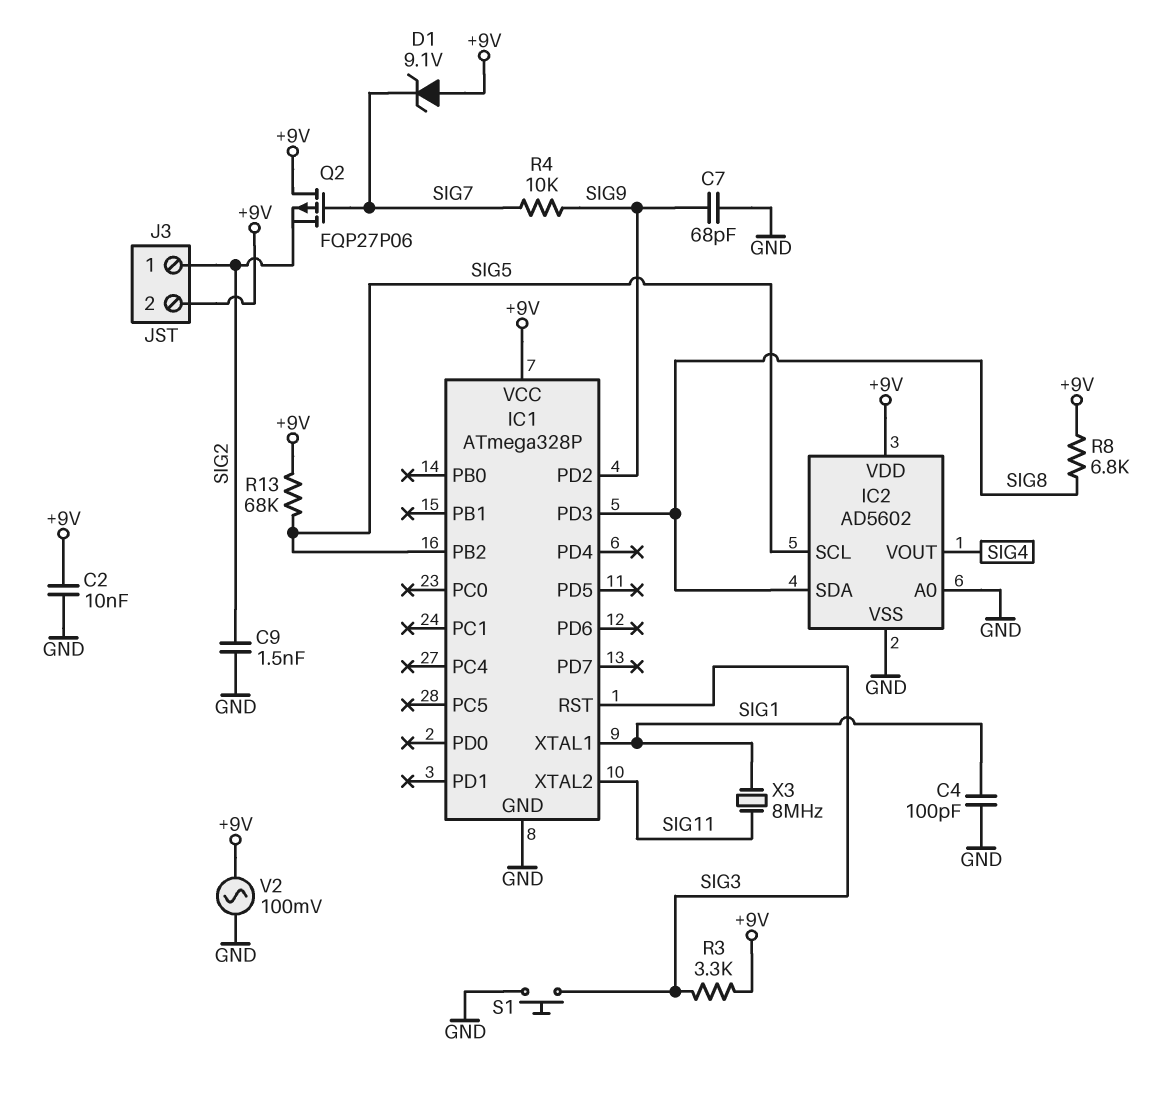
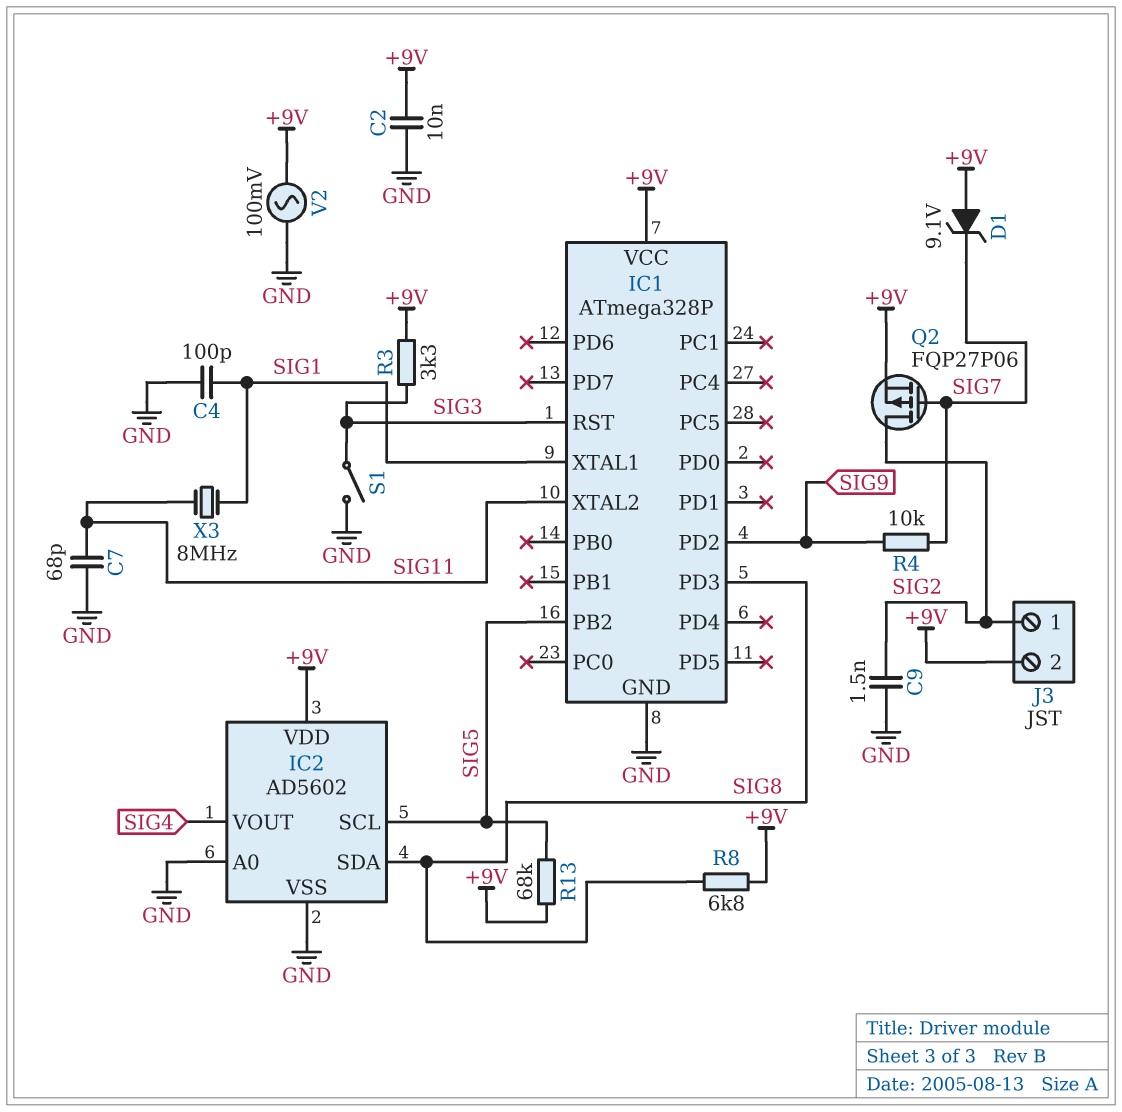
C7: 68pF (GND, SIG9) -> 68pF (GND, SIG11)
Q2: PMOS FQP27P06 (G SIG7, D +9V, S SIG2) -> PMOS FQP27P06 (G SIG7, D SIG2, S +9V)
S1: button (GND, SIG3) -> switch (GND, SIG3)

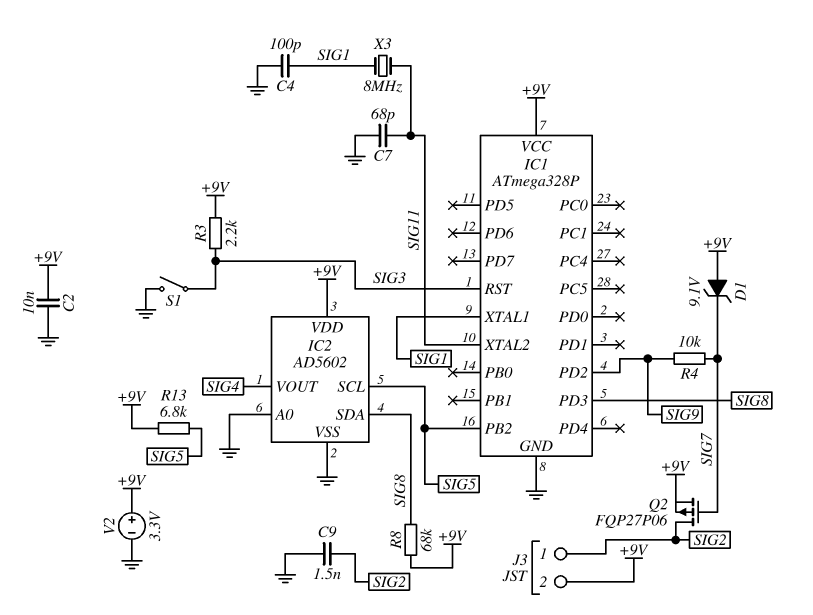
R3: 3.3k (+9V, SIG3) -> 2.2k (+9V, SIG3)
R8: 6.8k (+9V, SIG8) -> 68k (+9V, SIG8)
R13: 68k (+9V, SIG5) -> 6.8k (+9V, SIG5)
V2: AC 100mV (+9V, GND) -> 3.3V (plus +9V, minus GND)

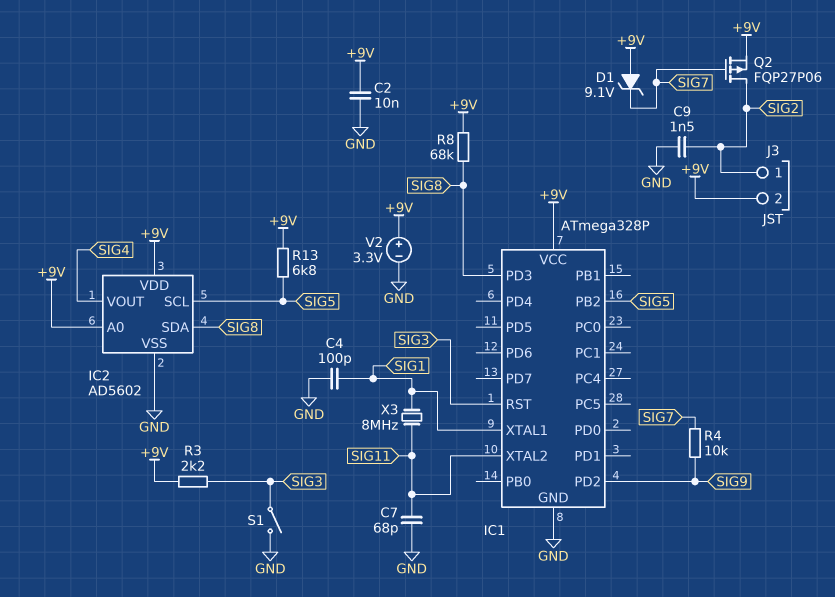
IC2 pin A0: GND -> +9V

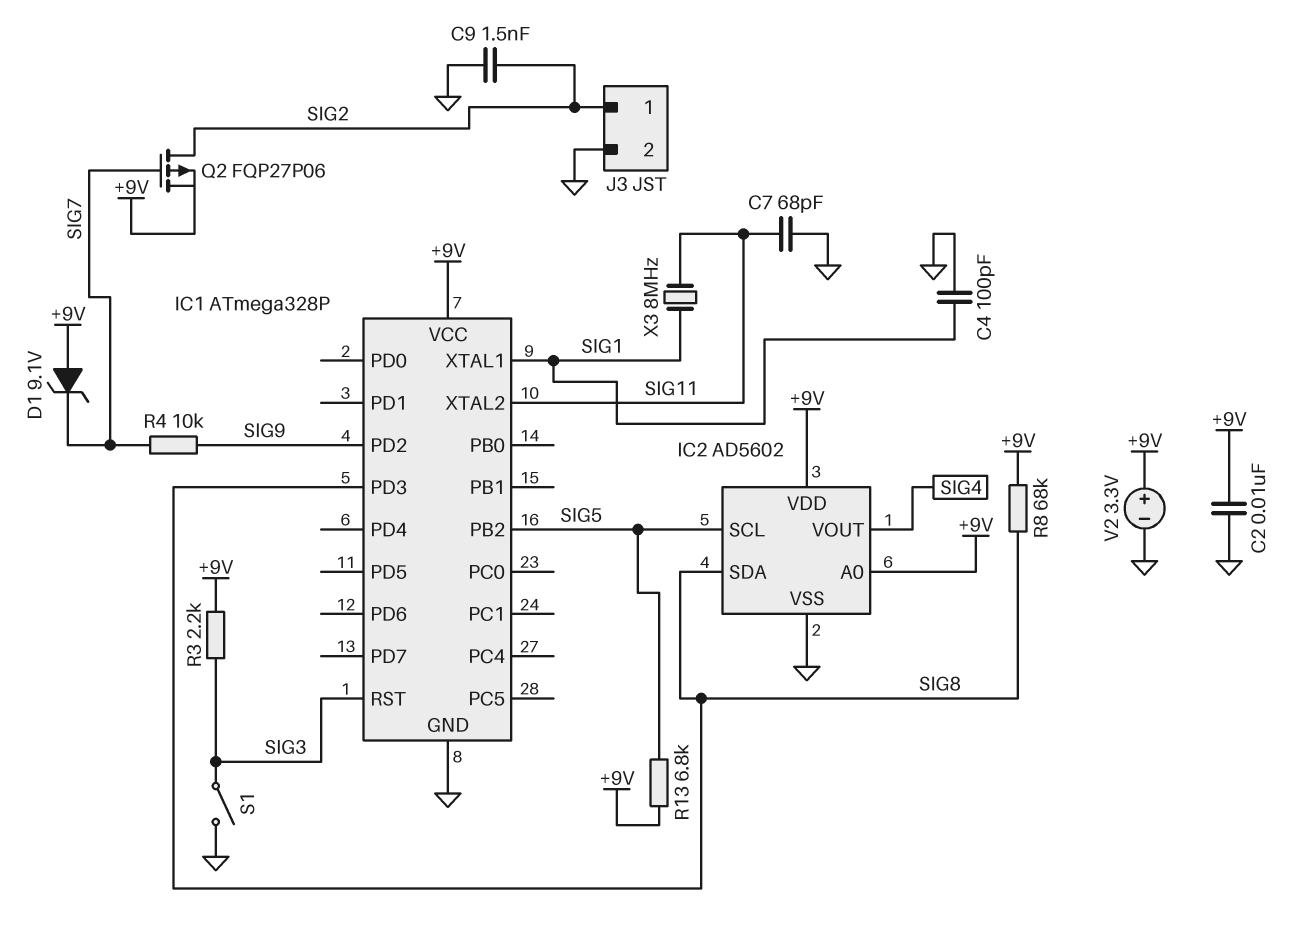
J3 pin 2: +9V -> GND

